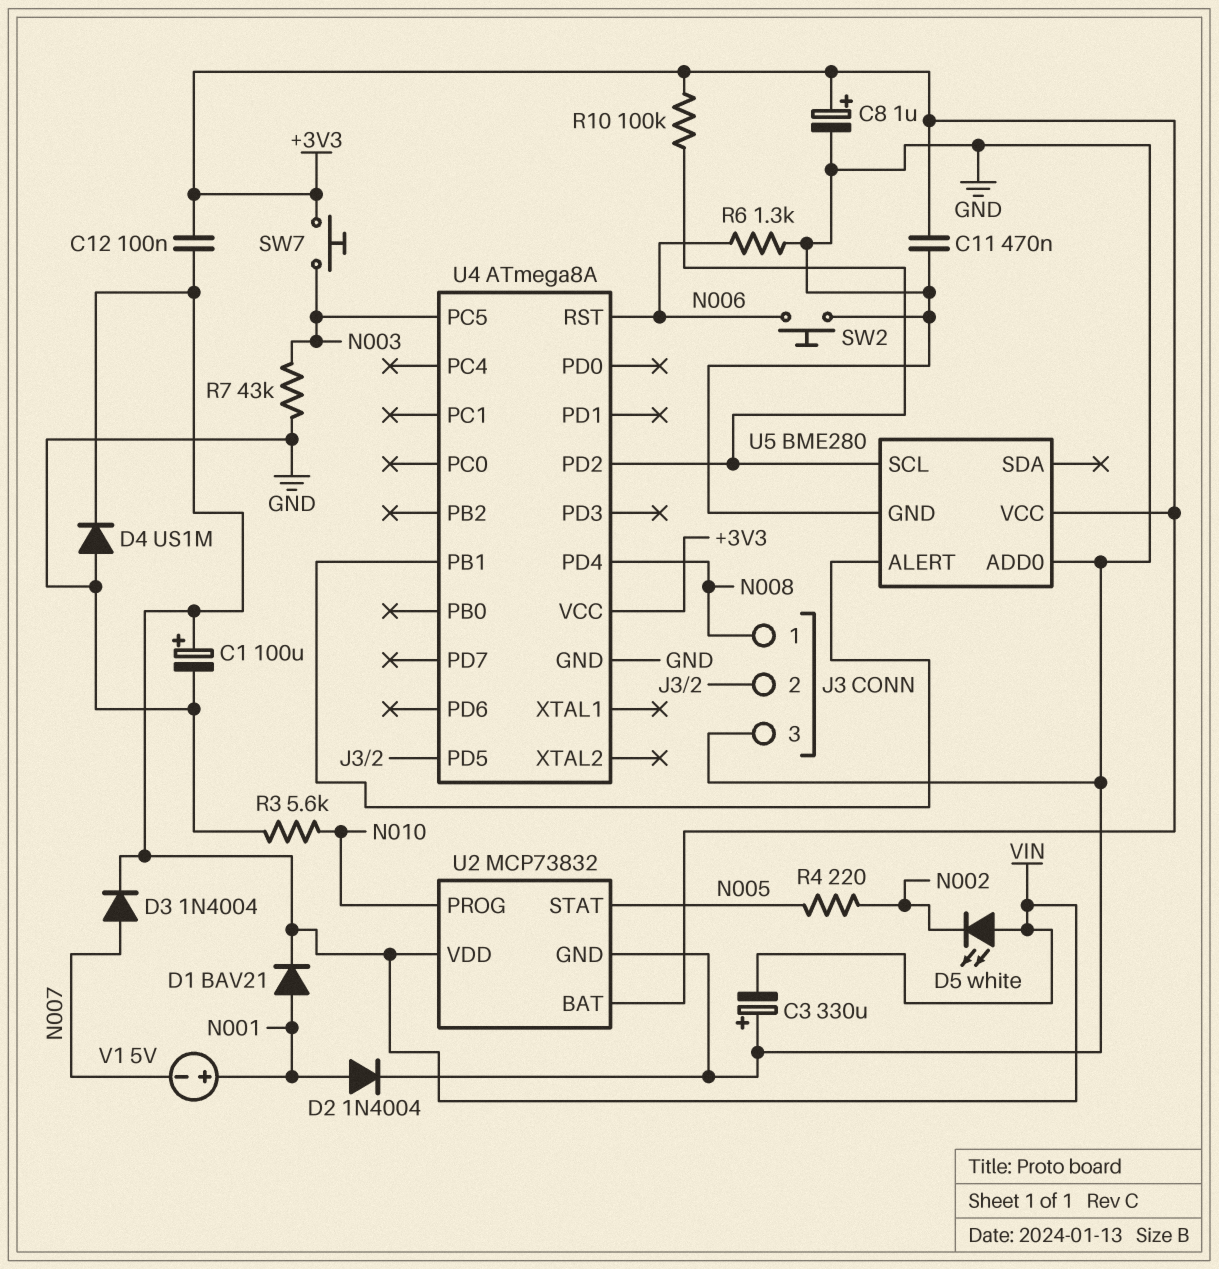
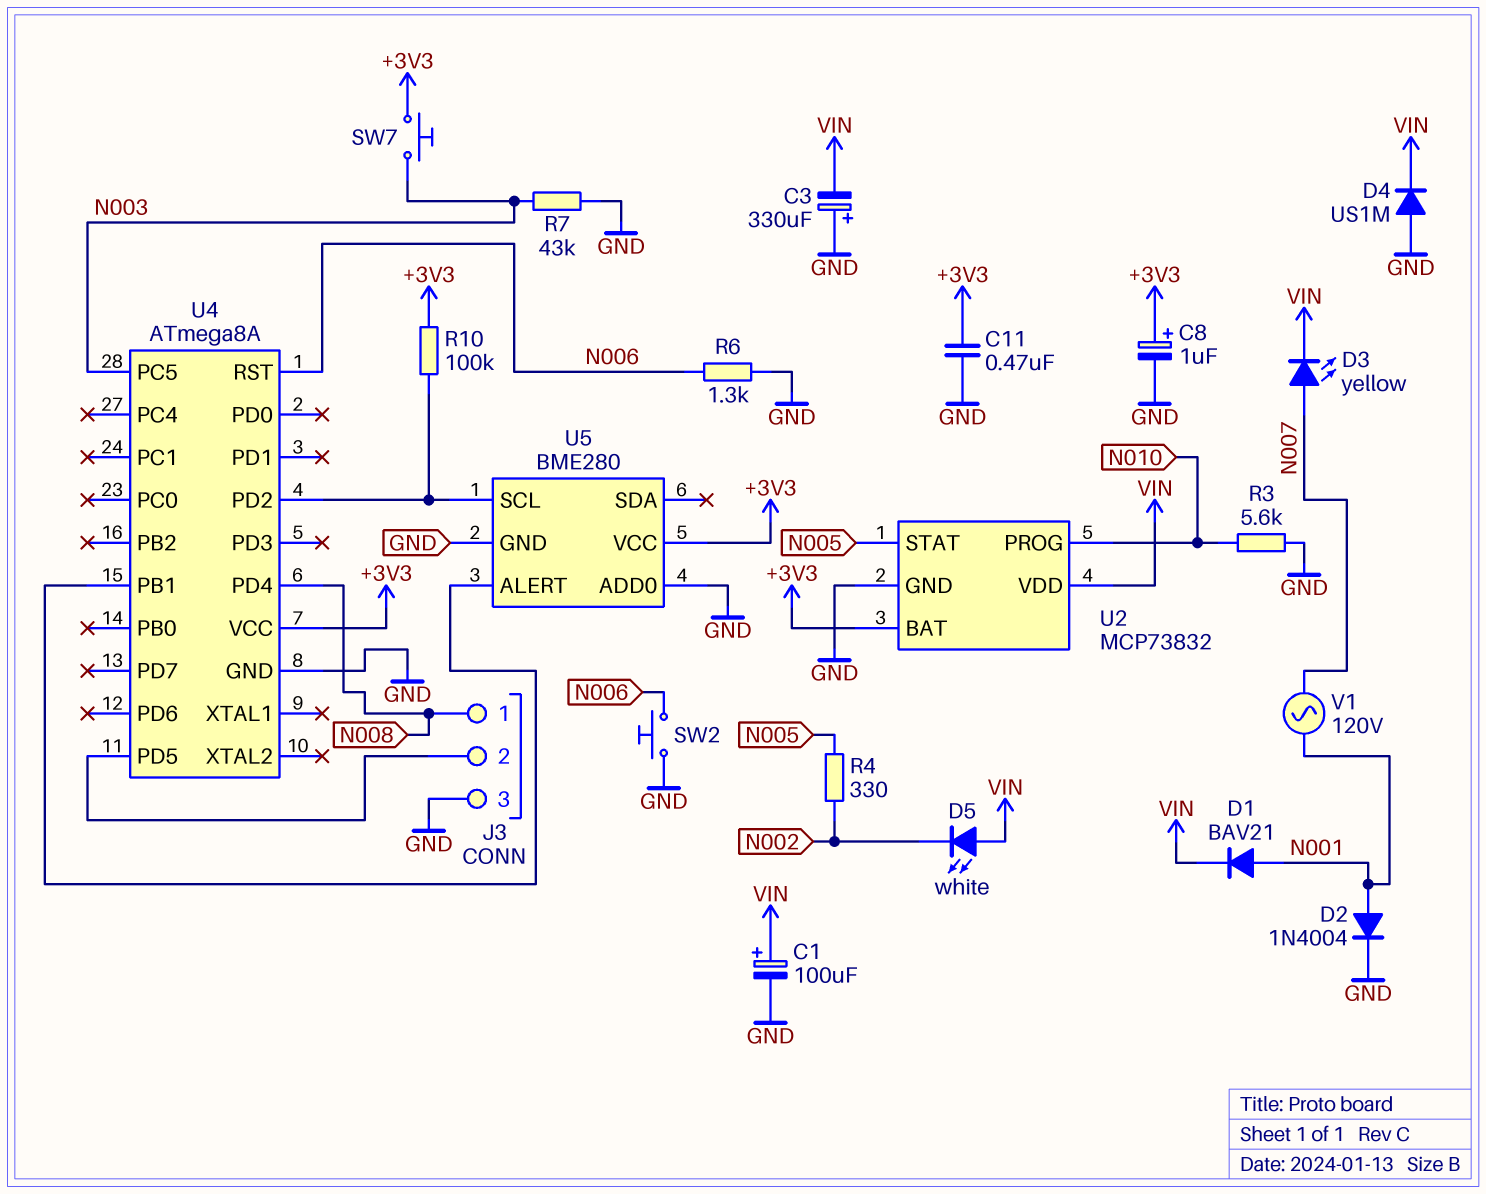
C12: 100nF (+3V3, VIN) -> none
D3: diode 1N4004 (A N007, K VIN) -> LED yellow (A N007, K VIN)
R4: 220 (N002, N005) -> 330 (N002, N005)
V1: 5V (plus N001, minus N007) -> AC 120V (N001, N007)

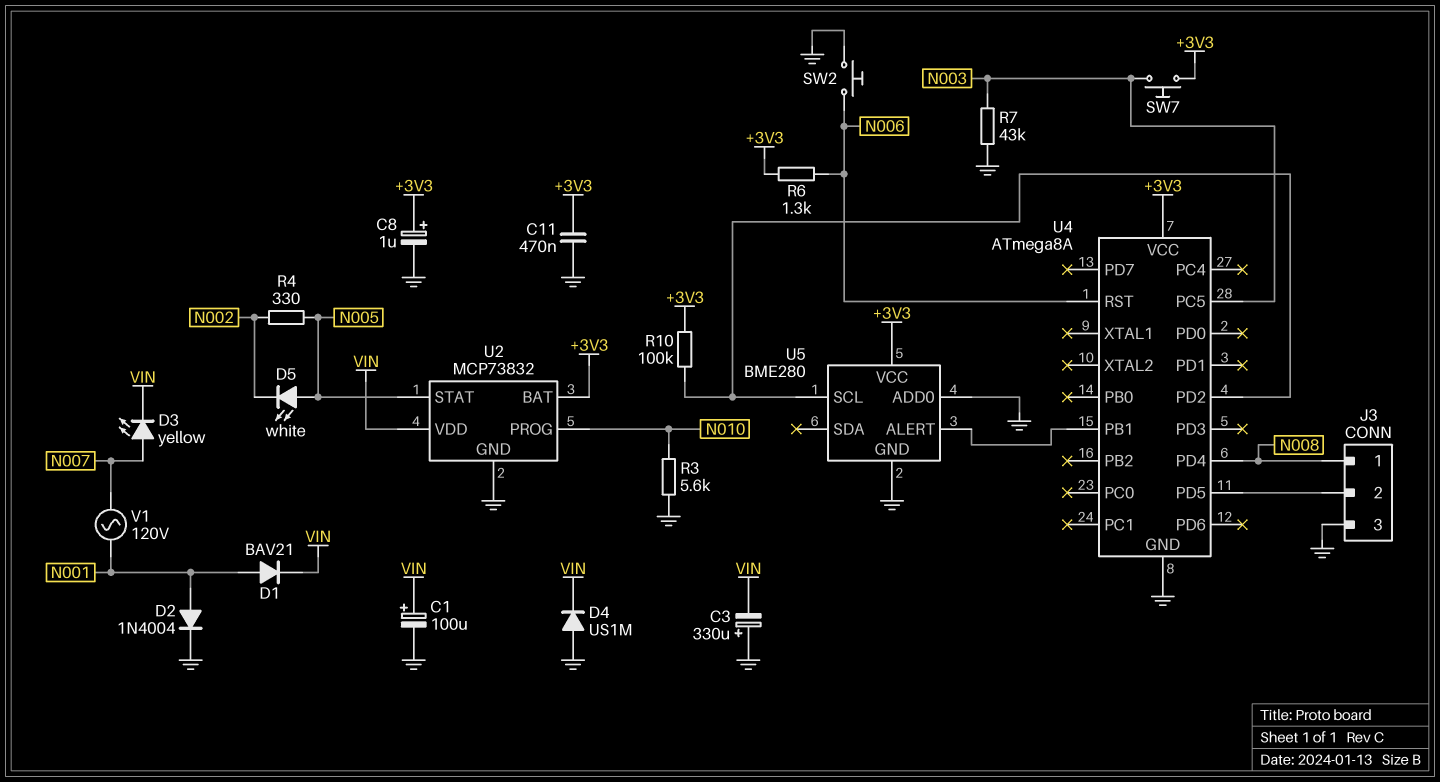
D5: LED white (A VIN, K N002) -> LED white (A N005, K N002)
R6: 1.3k (GND, N006) -> 1.3k (+3V3, N006)

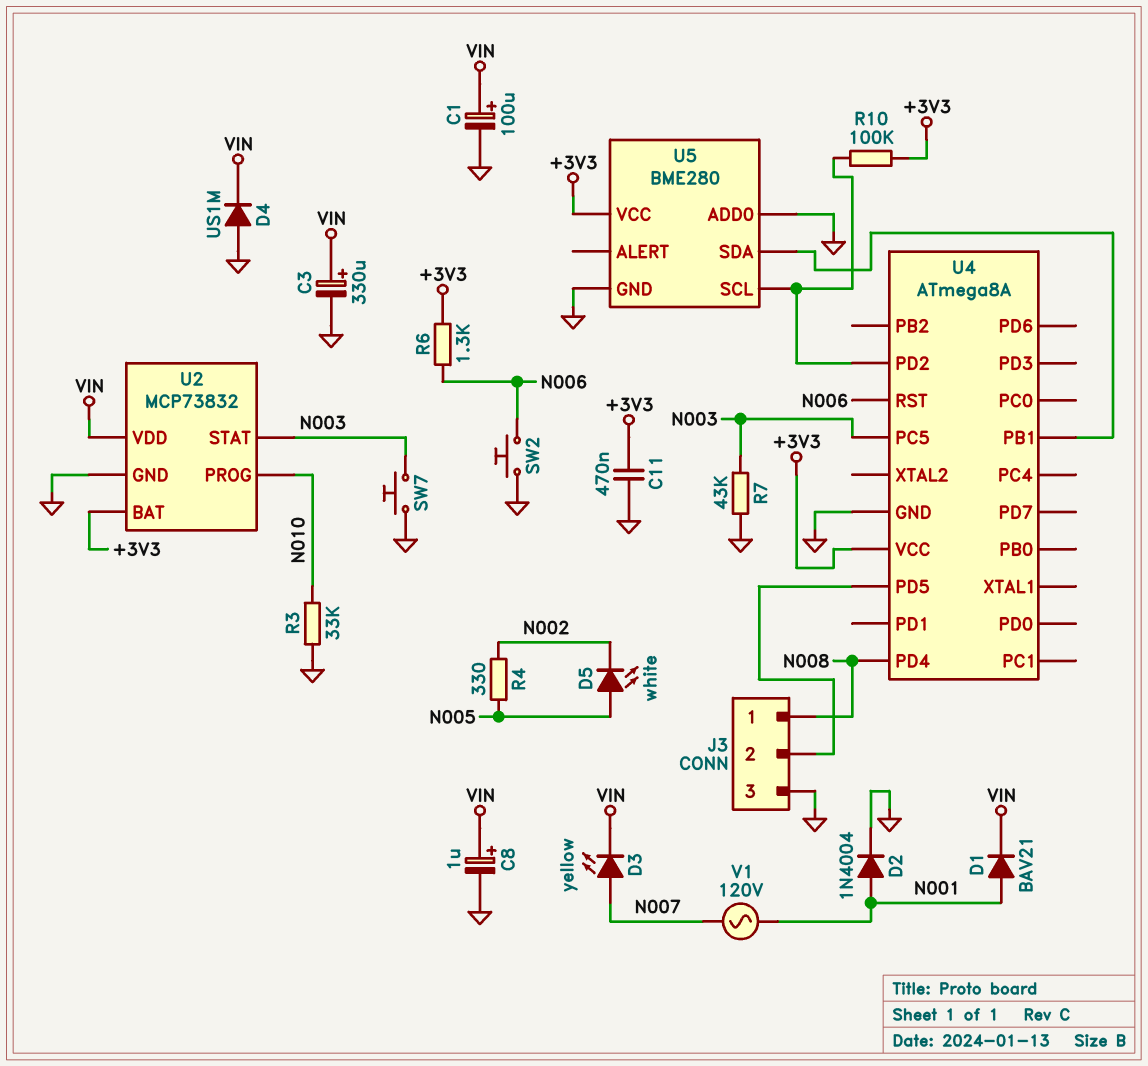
C3: 330uF (plus GND, minus VIN) -> 330uF (plus VIN, minus GND)
C8: 1uF (plus +3V3, minus GND) -> 1uF (plus VIN, minus GND)
R3: 5.6k (GND, N010) -> 33k (GND, N010)
SW7: button (+3V3, N003) -> button (GND, N003)
U2 pin STAT: N005 -> N003
U5 pin ALERT: U4/PB1 -> none
U5 pin SDA: none -> U4/PB1

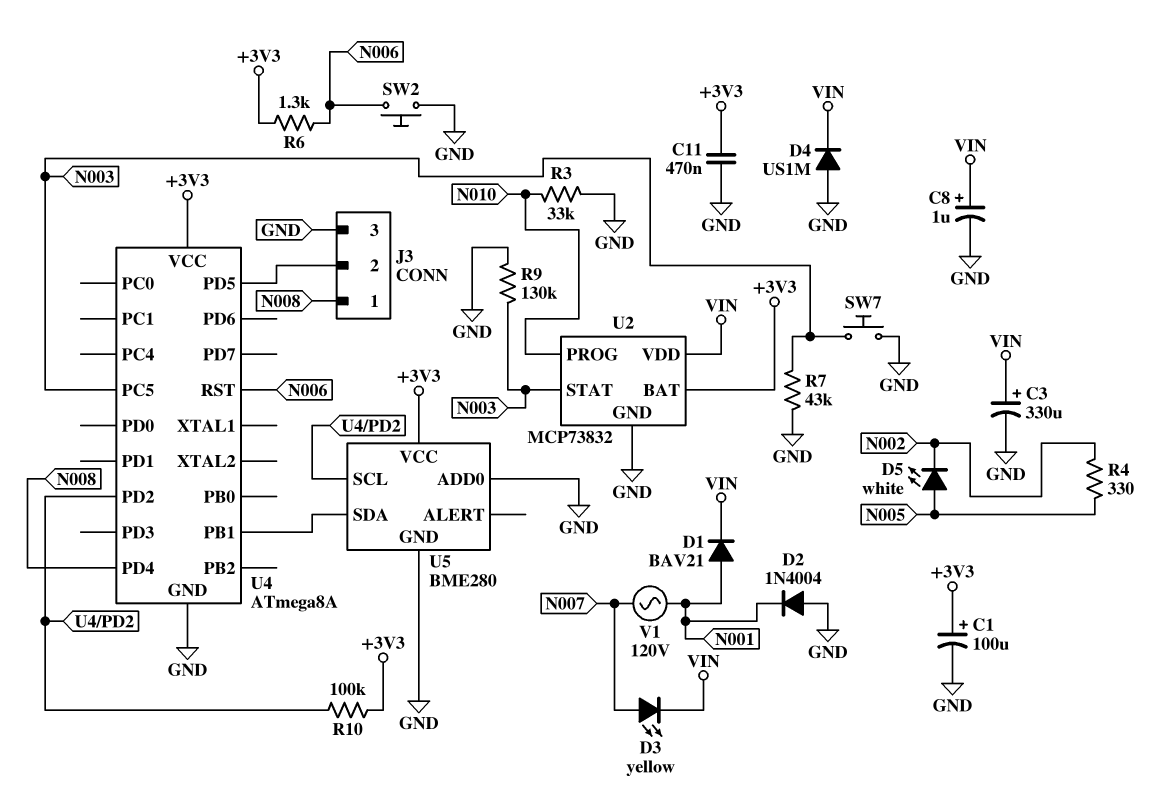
C1: 100uF (plus VIN, minus GND) -> 100uF (plus +3V3, minus GND)
D2: diode 1N4004 (A N001, K GND) -> diode 1N4004 (A GND, K N001)
R9: none -> 130k (GND, N003)

